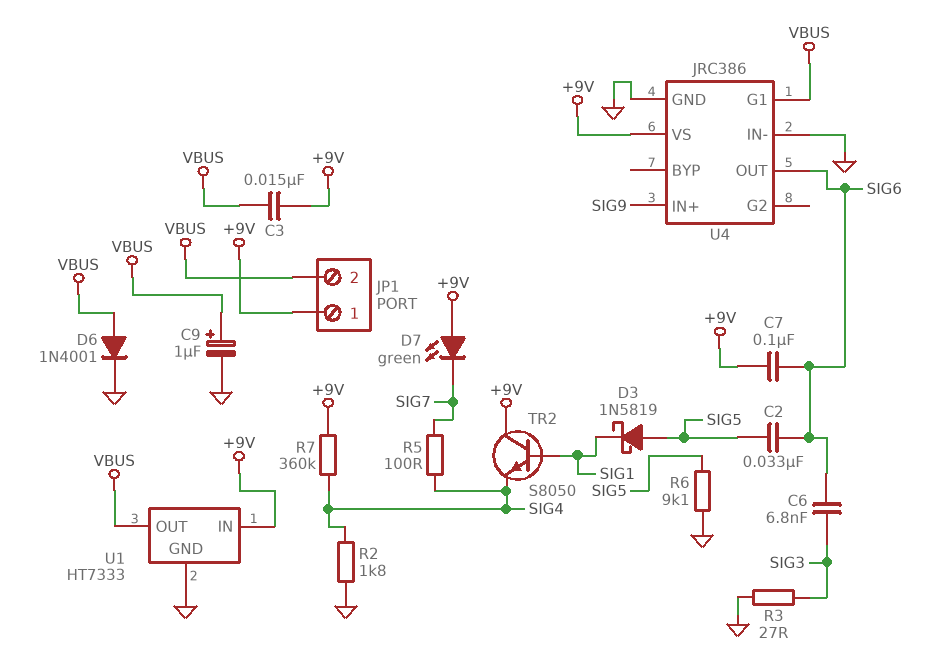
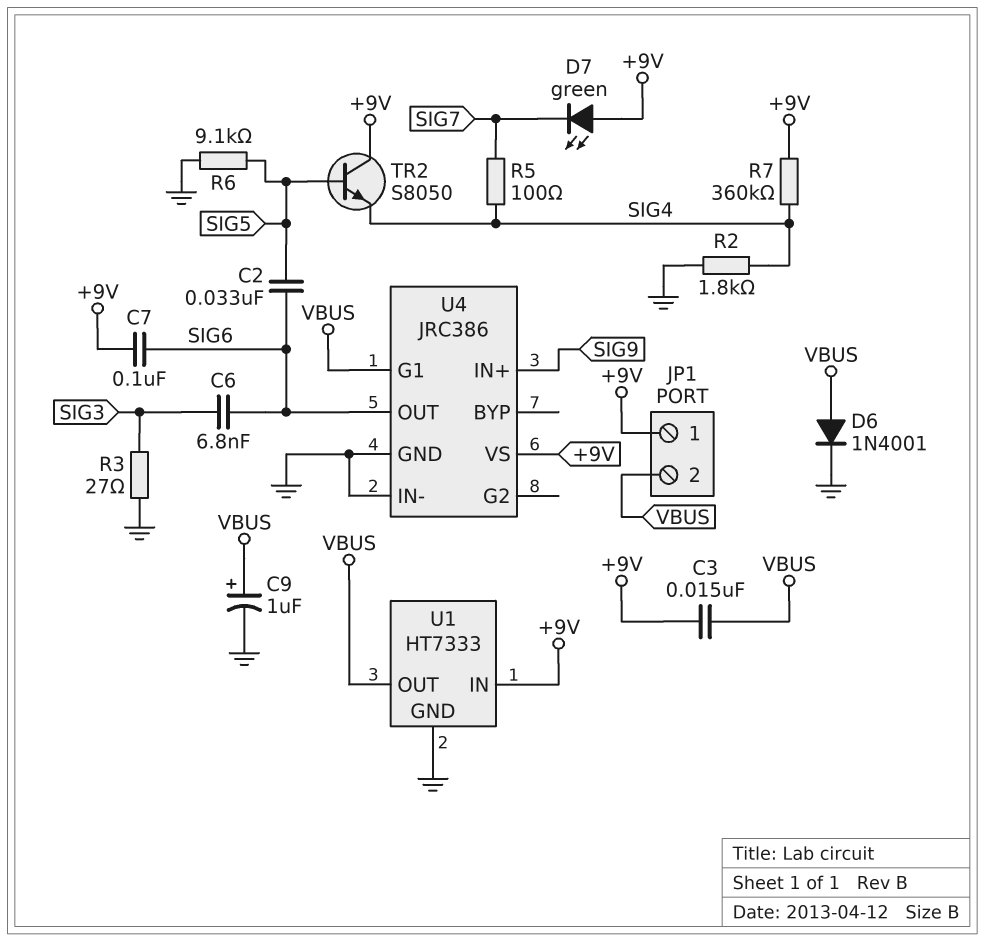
D3: schottky 1N5819 (A SIG5, K SIG1) -> none
TR2: NPN S8050 (B SIG1, C +9V, E SIG4) -> NPN S8050 (B SIG5, C +9V, E SIG4)

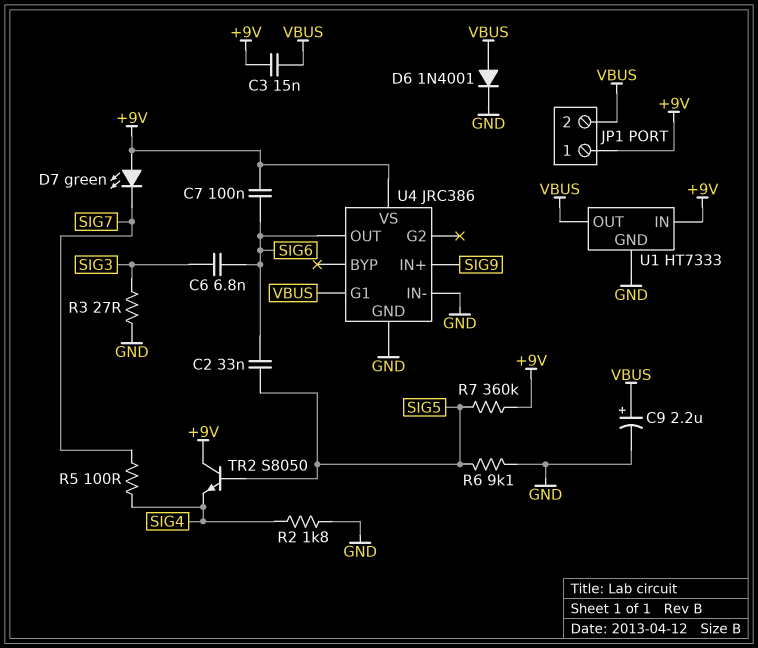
C9: 1uF (plus VBUS, minus GND) -> 2.2uF (plus VBUS, minus GND)
R7: 360k (+9V, SIG4) -> 360k (+9V, SIG5)

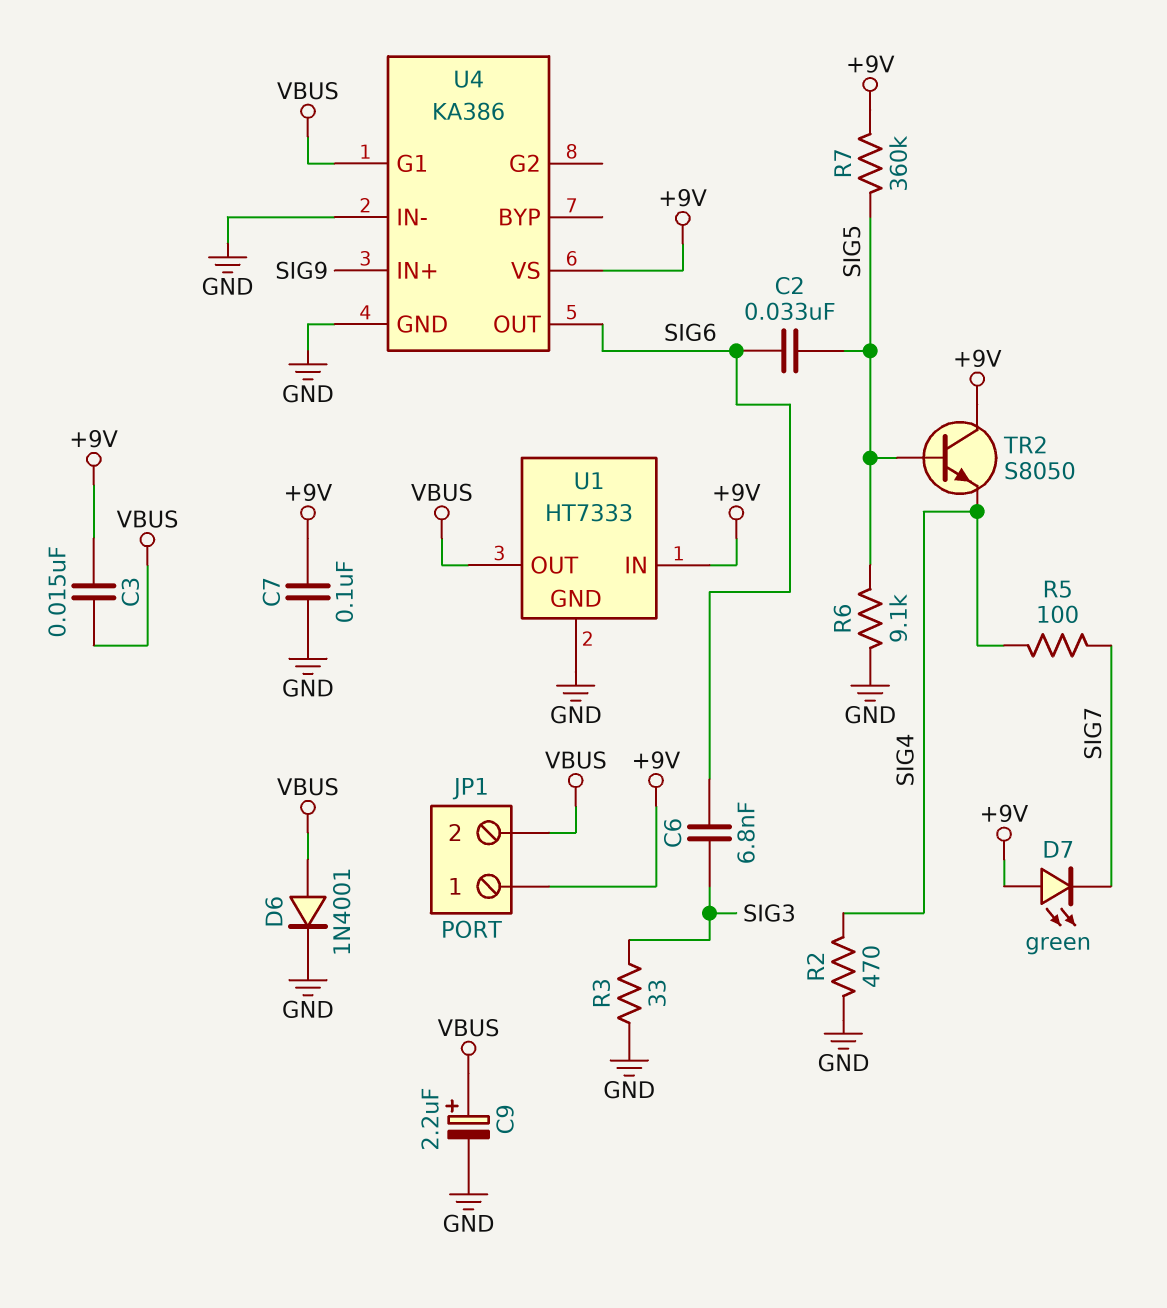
C7: 100nF (+9V, SIG6) -> 100nF (+9V, GND)
R2: 1.8k (GND, SIG4) -> 470 (GND, SIG4)
R3: 27 (GND, SIG3) -> 33 (GND, SIG3)
U4: JRC386 -> KA386

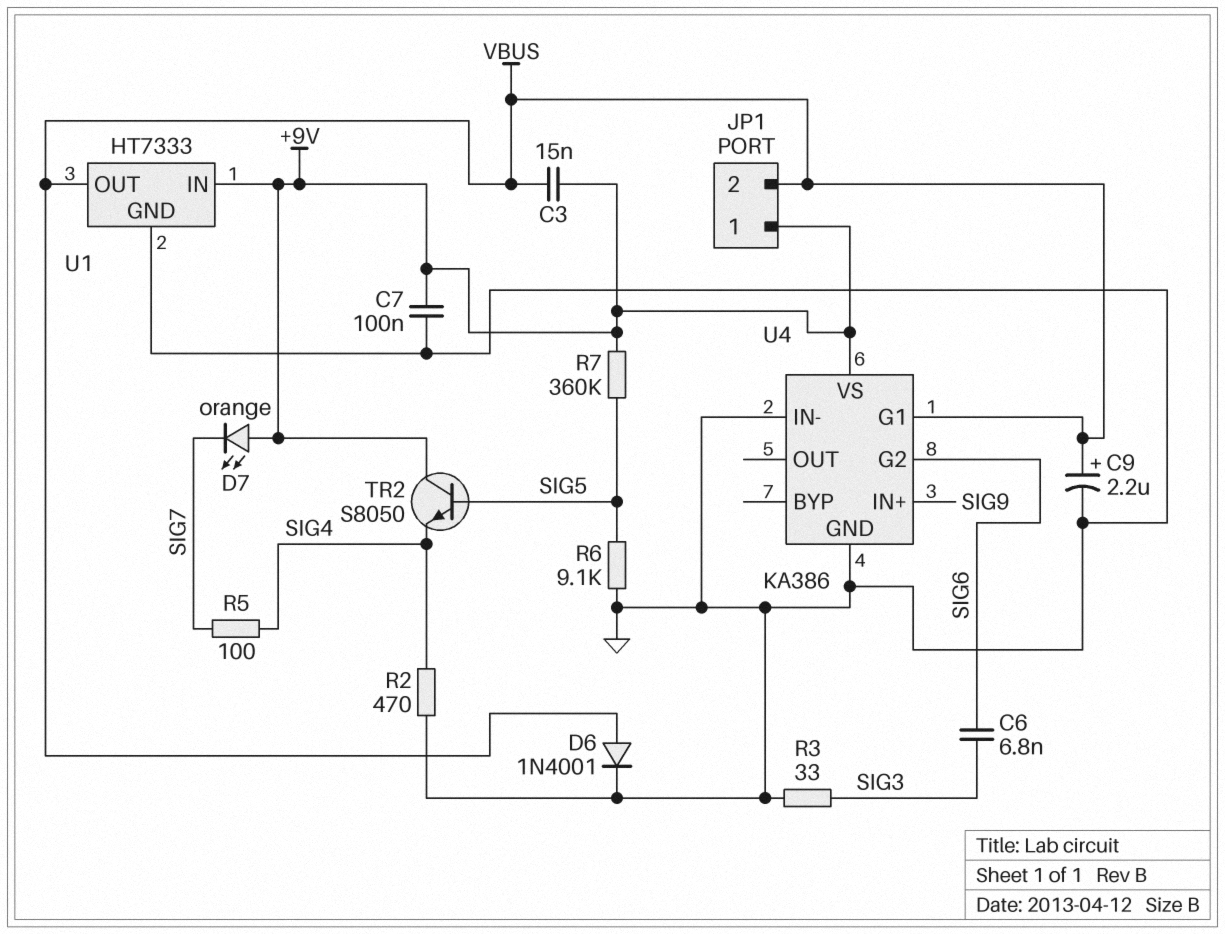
C2: 33nF (SIG5, SIG6) -> none
D7: LED green (A +9V, K SIG7) -> LED orange (A +9V, K SIG7)
U4 pin G2: none -> SIG6
U4 pin OUT: SIG6 -> none

